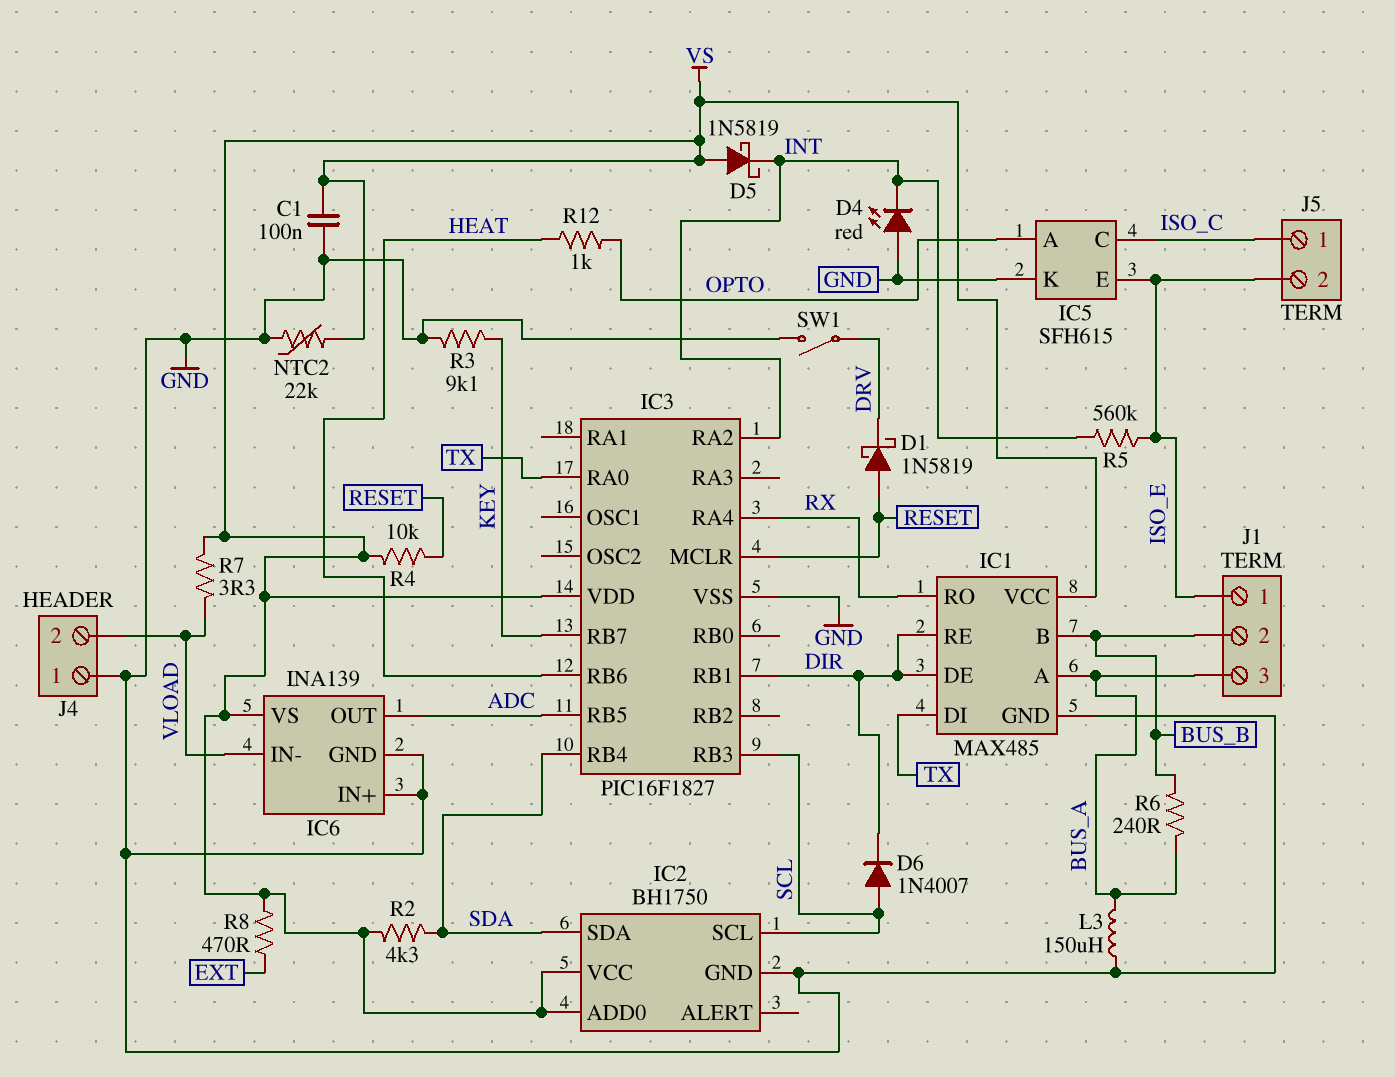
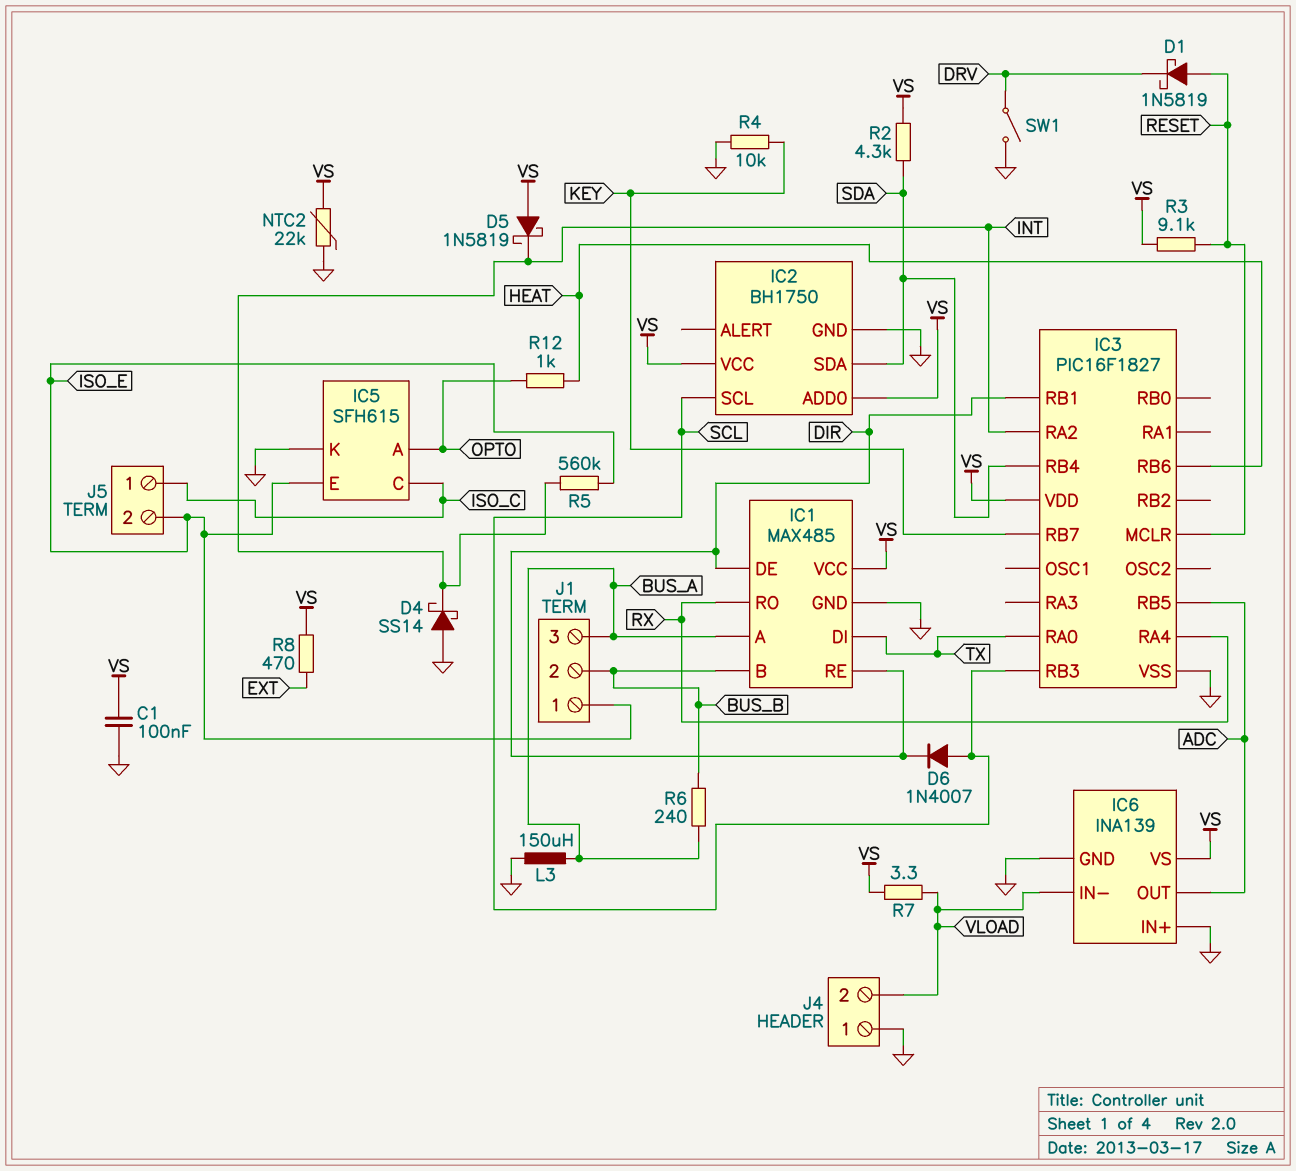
D4: LED red (A GND, K INT) -> schottky SS14 (A GND, K INT)
R3: 9.1k (GND, KEY) -> 9.1k (RESET, VS)
R4: 10k (RESET, VS) -> 10k (GND, KEY)

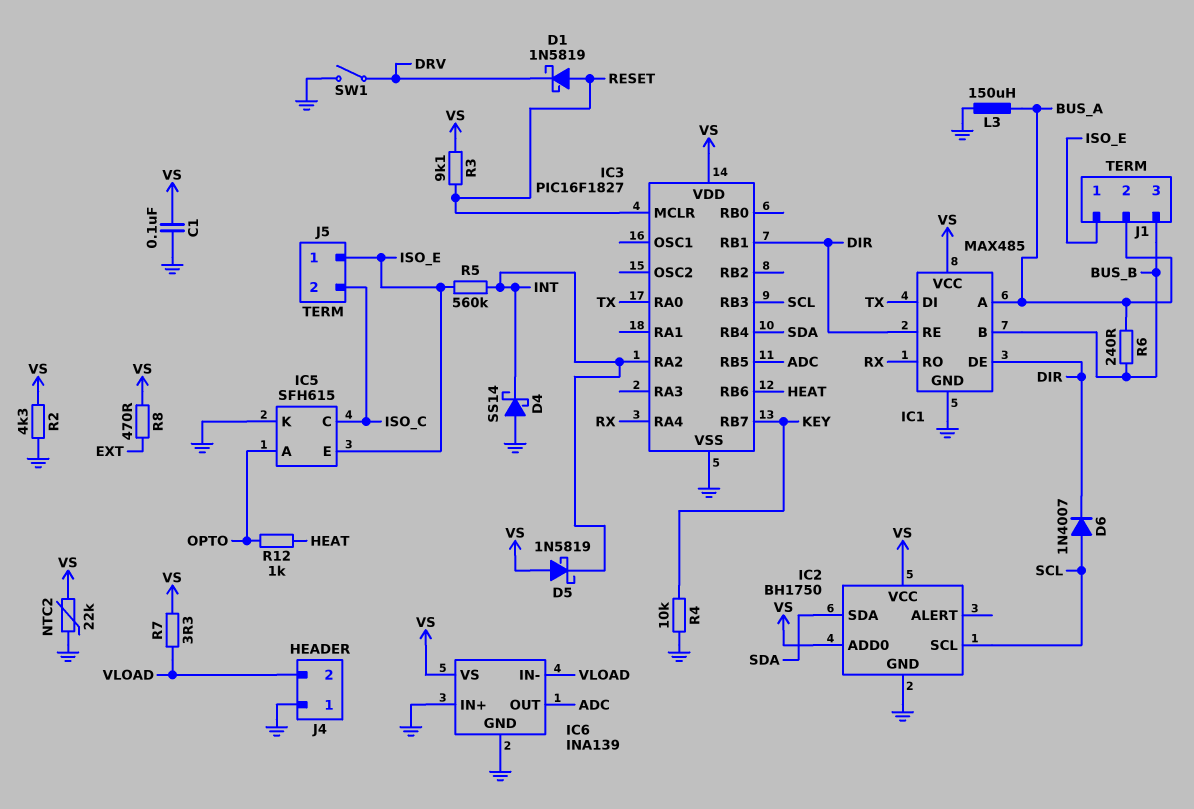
J1 pin 2: BUS_B -> BUS_A
J1 pin 3: BUS_A -> BUS_B
J5 pin 1: ISO_C -> ISO_E
J5 pin 2: ISO_E -> ISO_C
R2: 4.3k (SDA, VS) -> 4.3k (GND, VS)

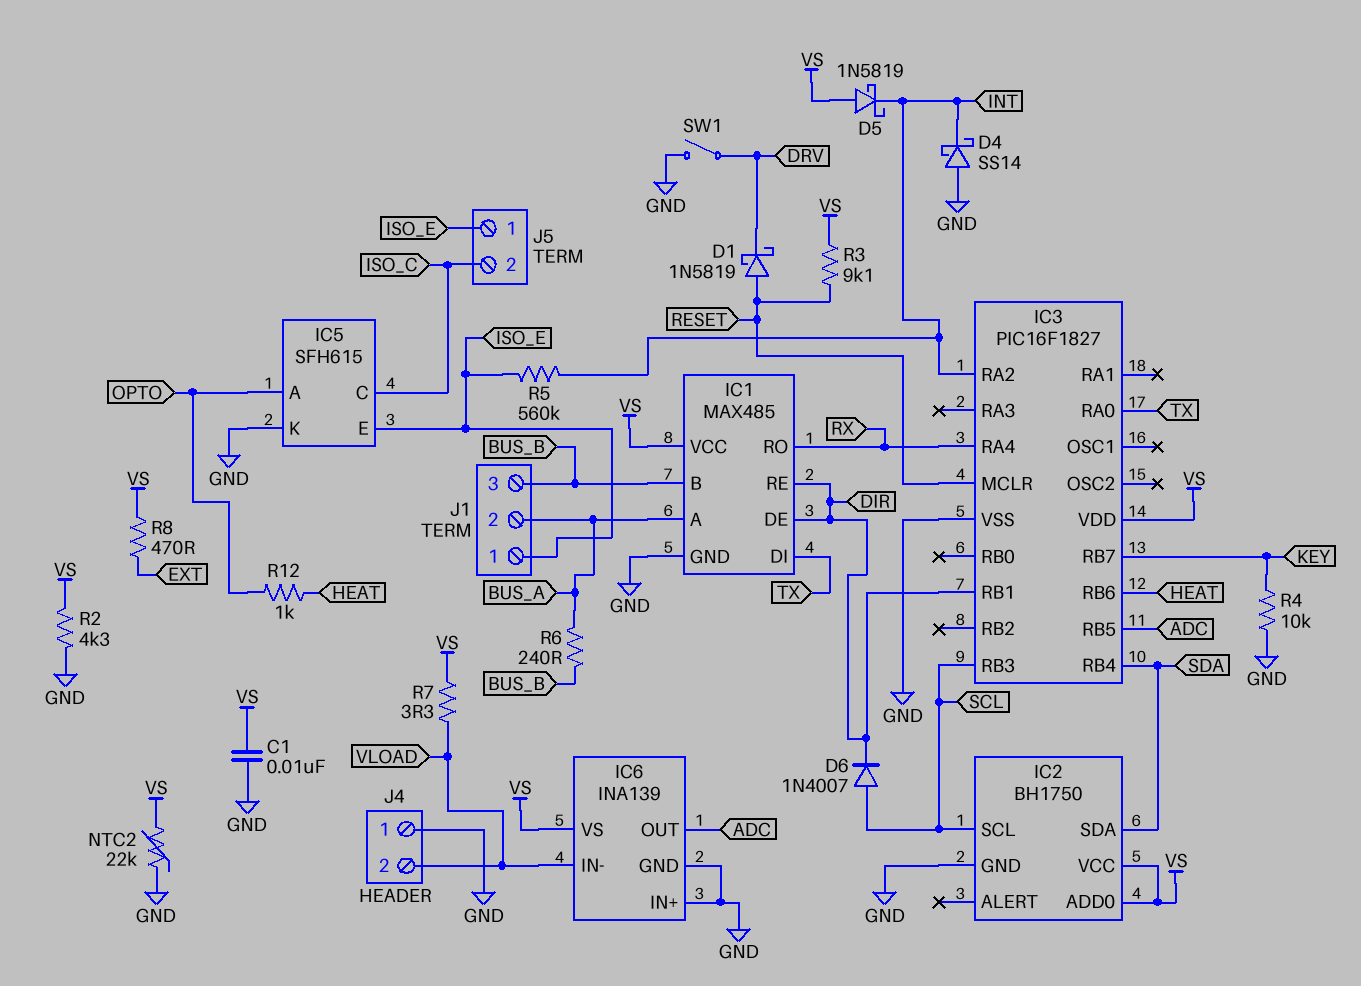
C1: 100nF (GND, VS) -> 10nF (GND, VS)
L3: 150uH (BUS_A, GND) -> none

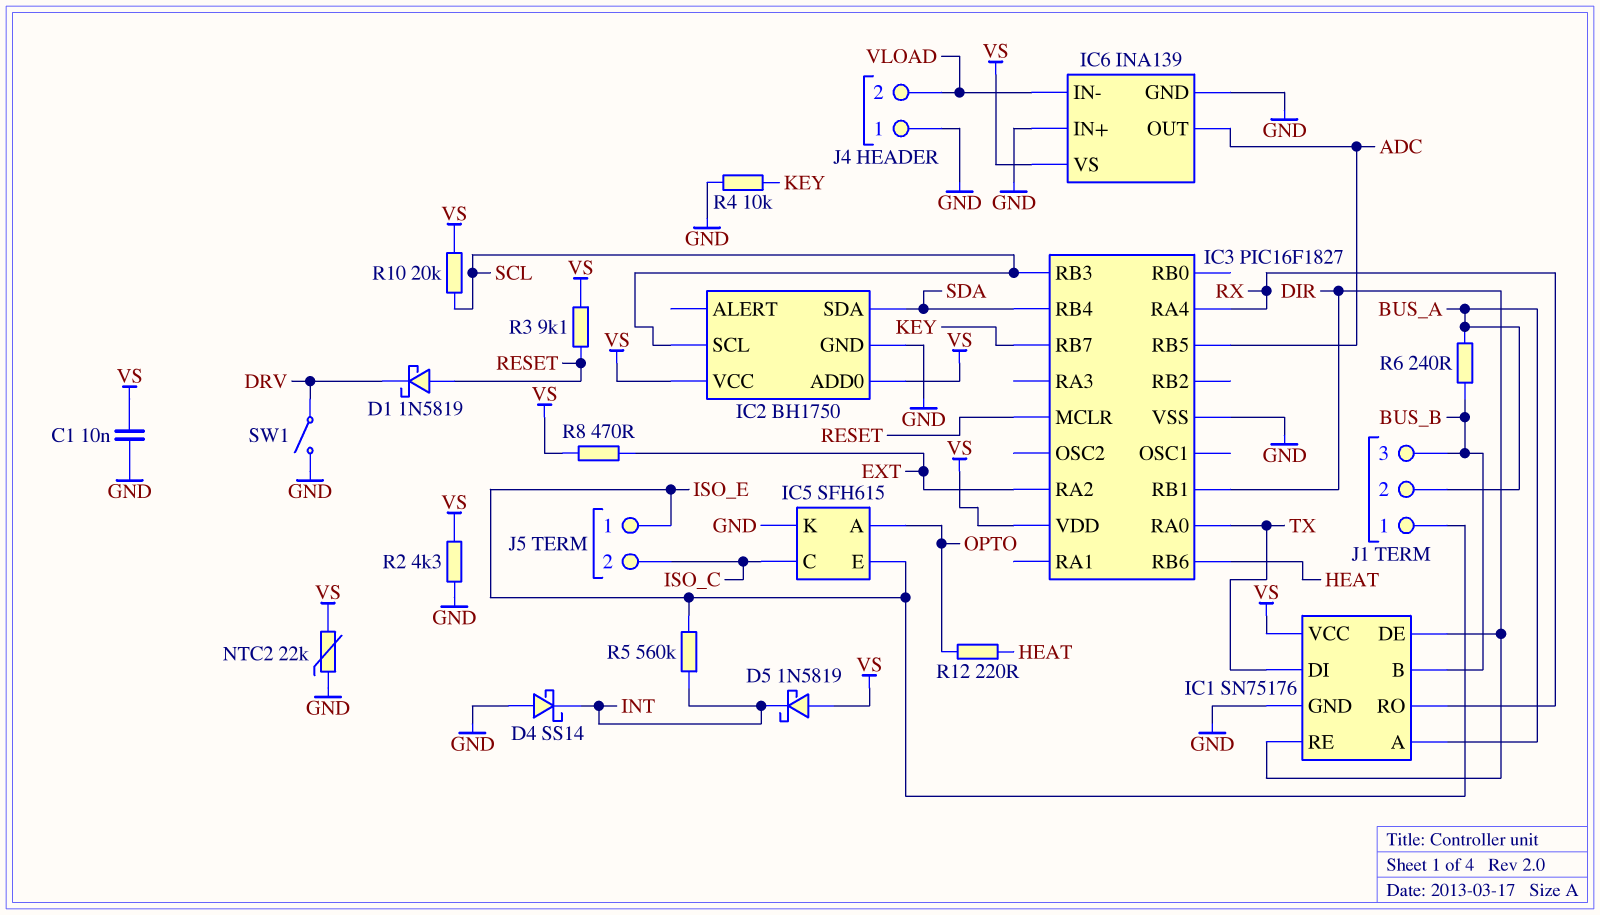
D6: diode 1N4007 (A SCL, K DIR) -> none
IC1: MAX485 -> SN75176
IC3 pin RA2: INT -> EXT
R7: 3.3 (VLOAD, VS) -> none
R10: none -> 20k (SCL, VS)
R12: 1k (HEAT, OPTO) -> 220 (HEAT, OPTO)

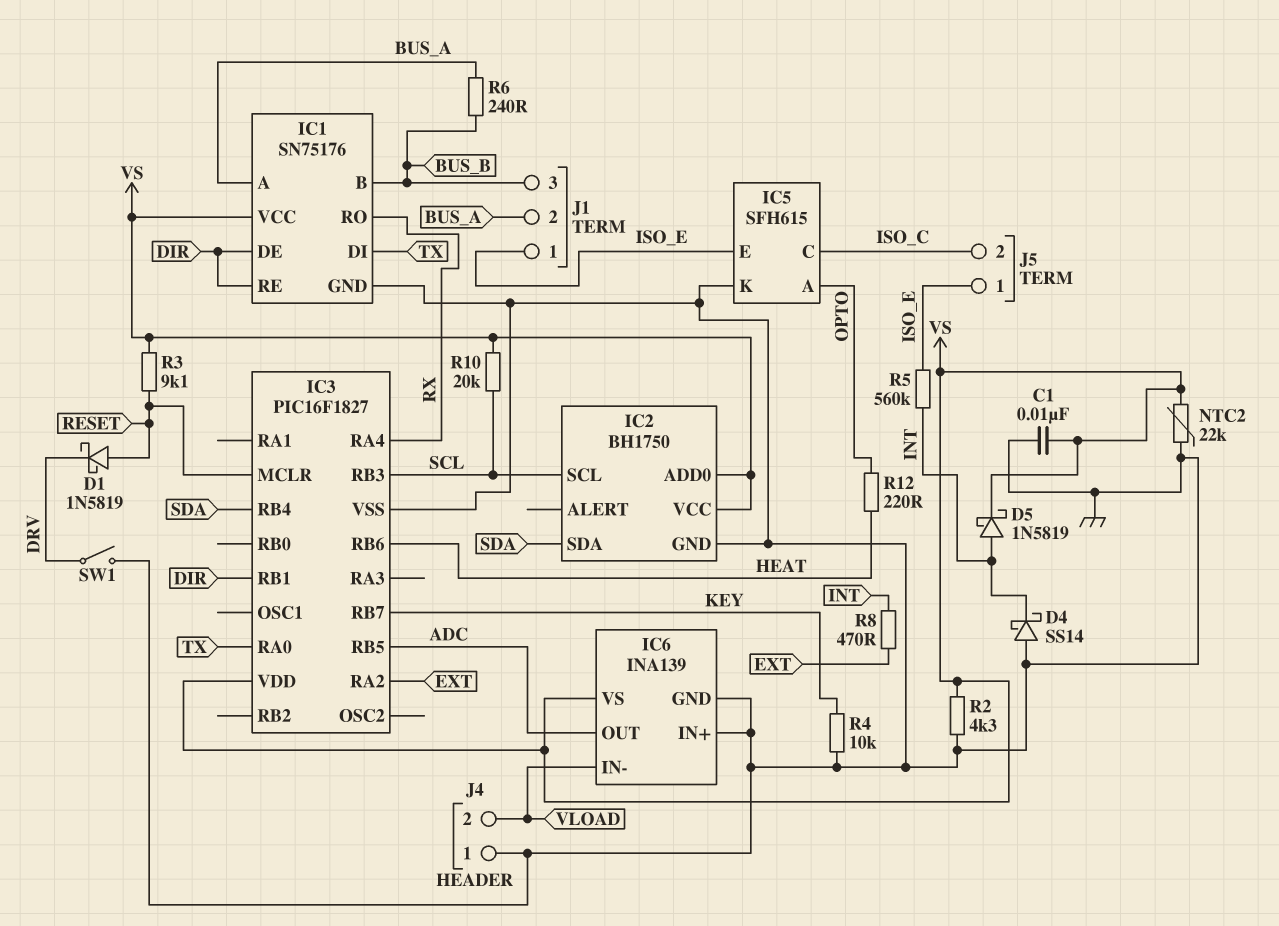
D5: schottky 1N5819 (A VS, K INT) -> schottky 1N5819 (A INT, K VS)
R8: 470 (EXT, VS) -> 470 (EXT, INT)

